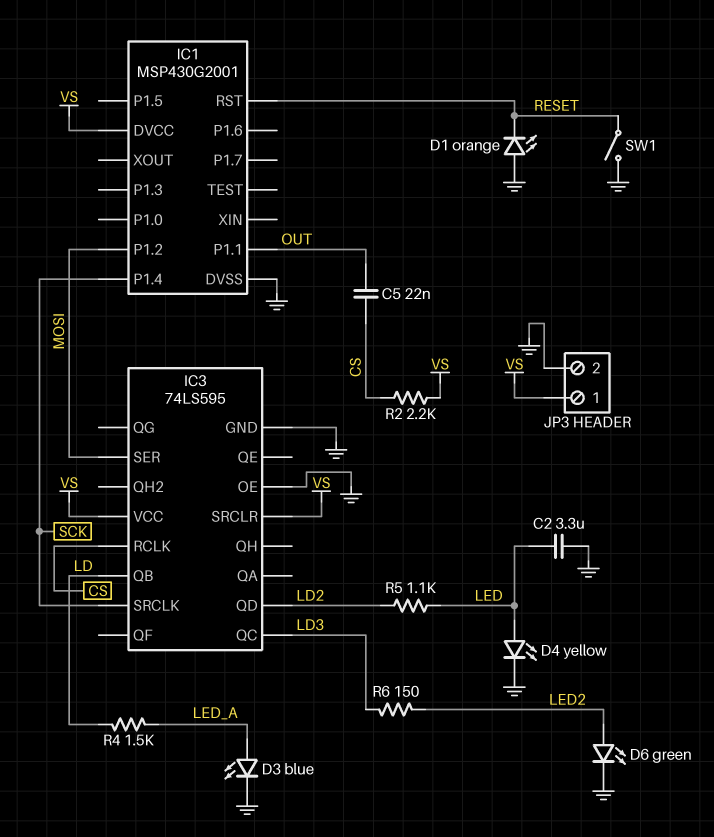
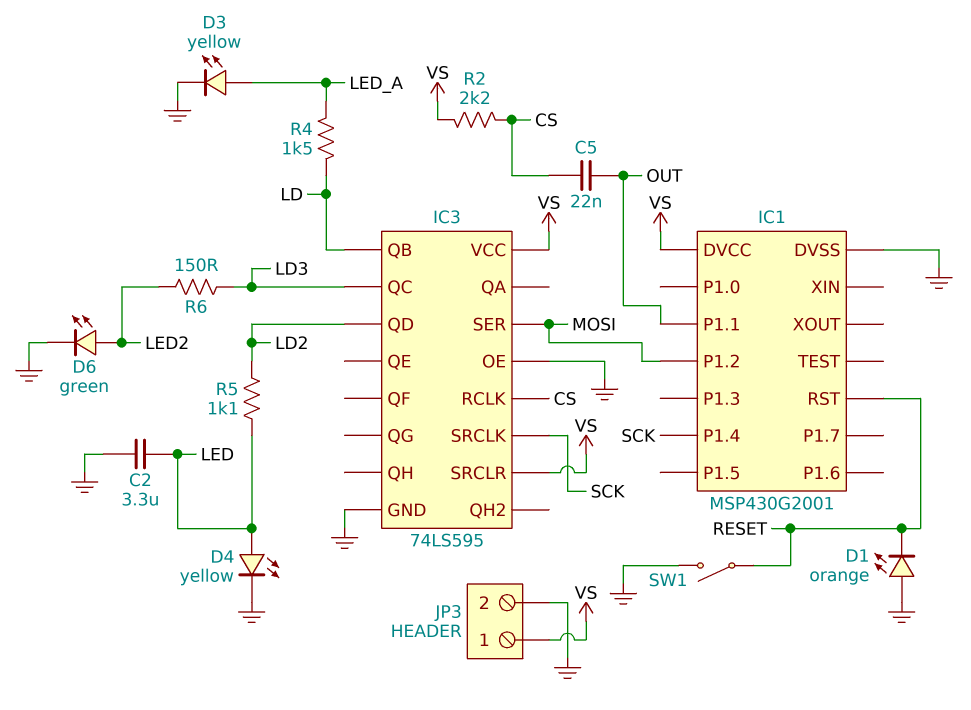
D3: LED blue (A LED_A, K GND) -> LED yellow (A LED_A, K GND)

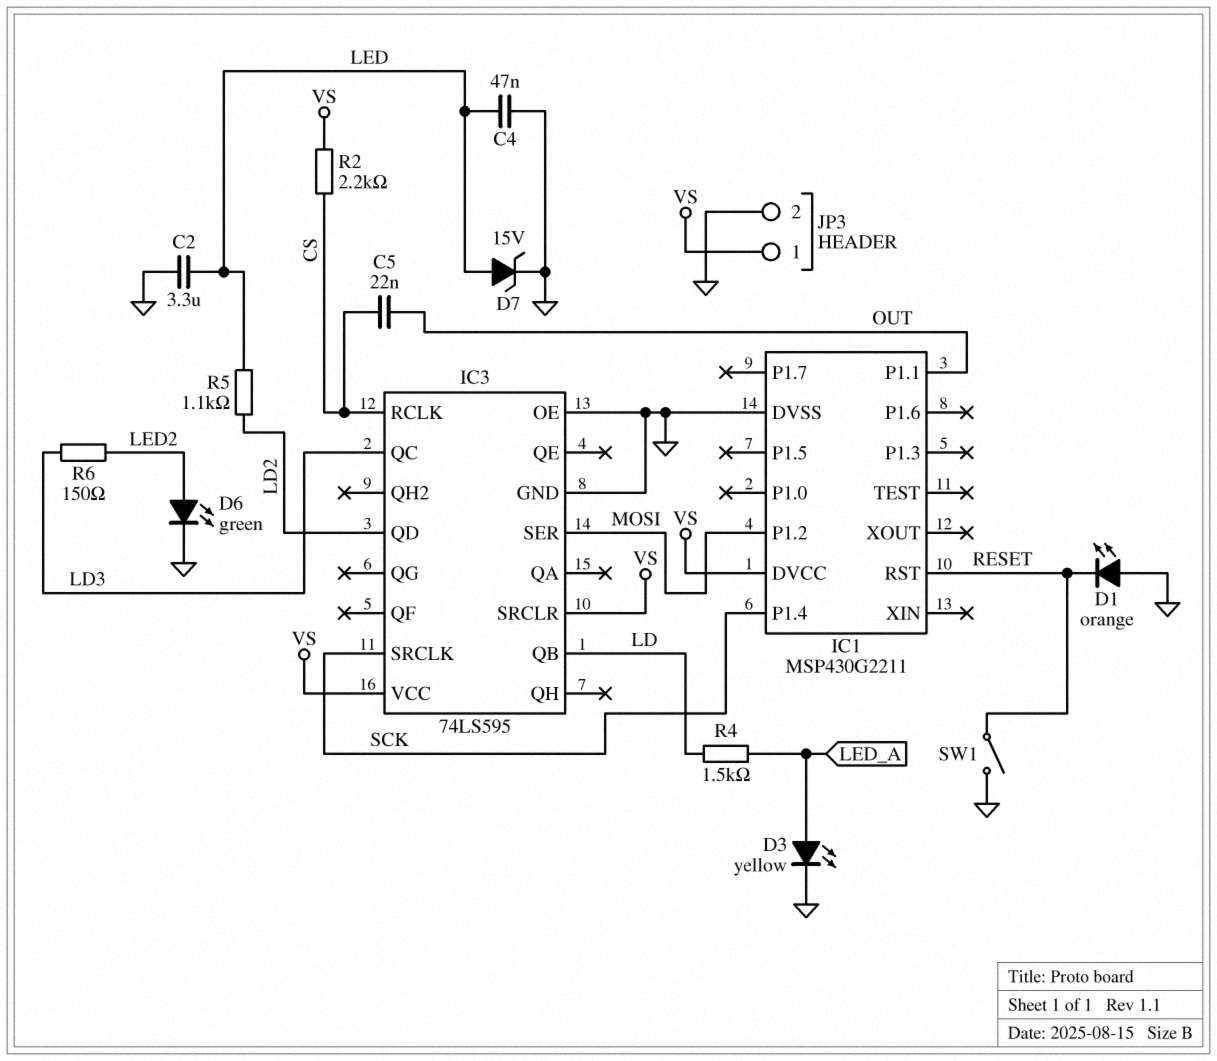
C4: none -> 47nF (GND, LED)
D4: LED yellow (A LED, K GND) -> none
D7: none -> zener 15V (A LED, K GND)
IC1: MSP430G2001 -> MSP430G2211

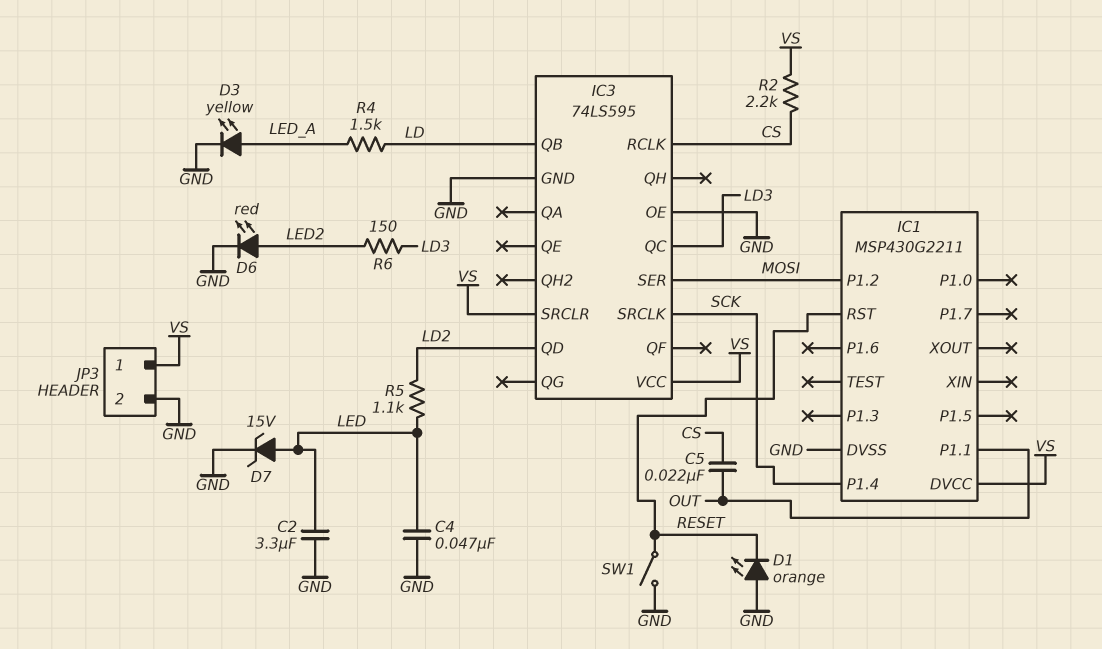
D6: LED green (A LED2, K GND) -> LED red (A LED2, K GND)

